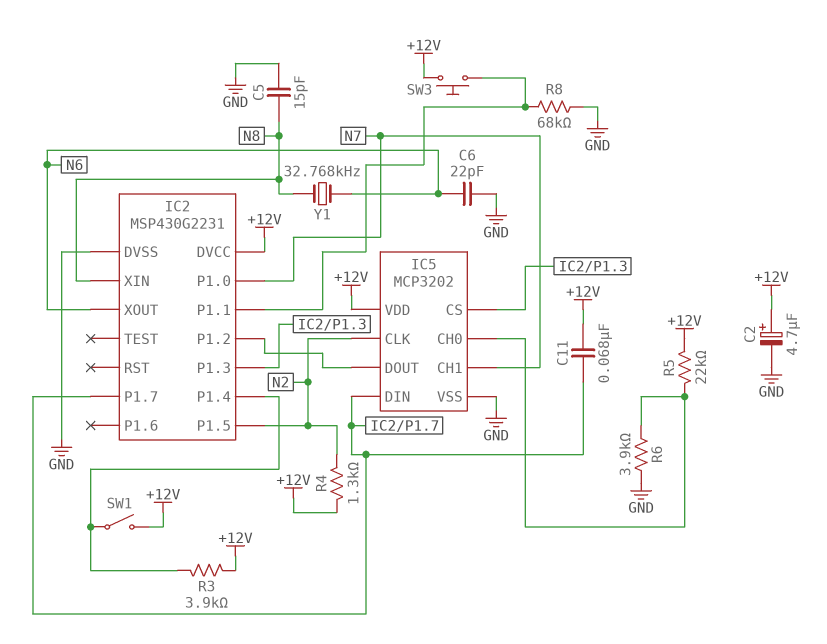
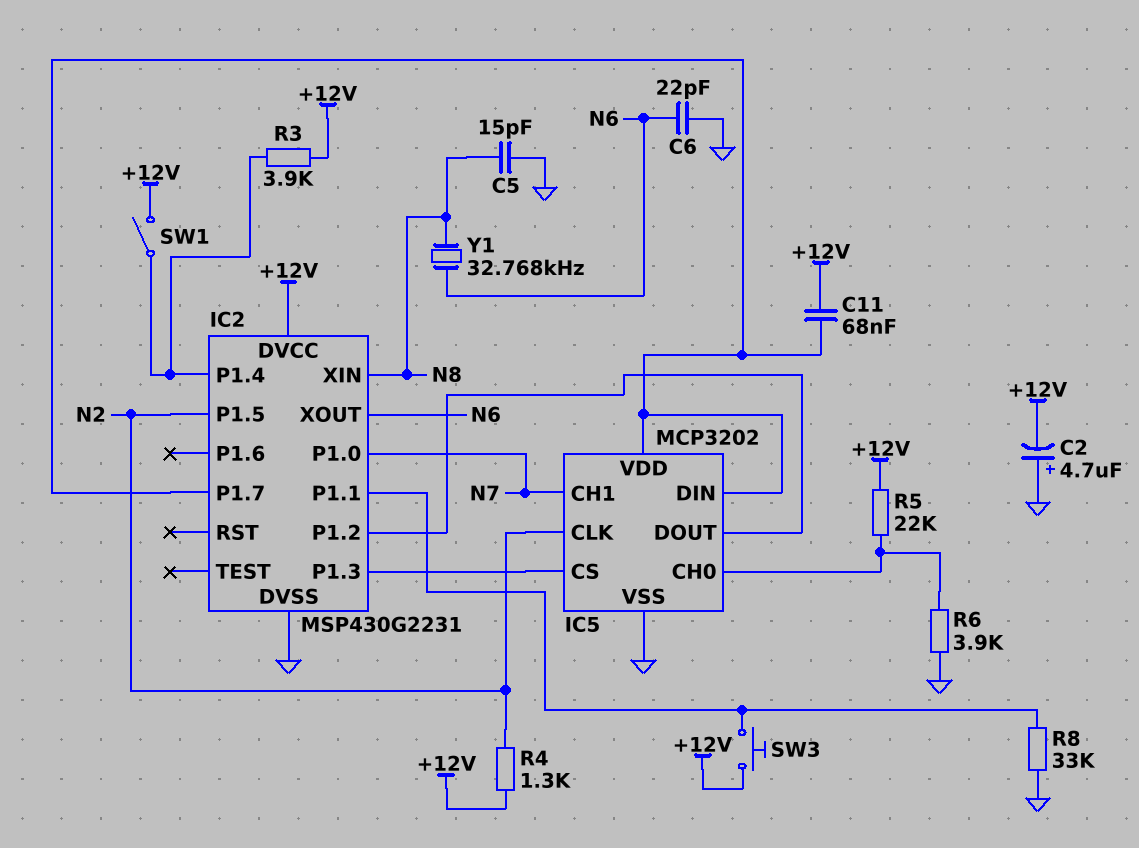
C2: 4.7uF (plus +12V, minus GND) -> 4.7uF (plus GND, minus +12V)
IC5 pin VDD: +12V -> IC2/P1.7
R8: 68k (GND, IC2/P1.1) -> 33k (GND, IC2/P1.1)

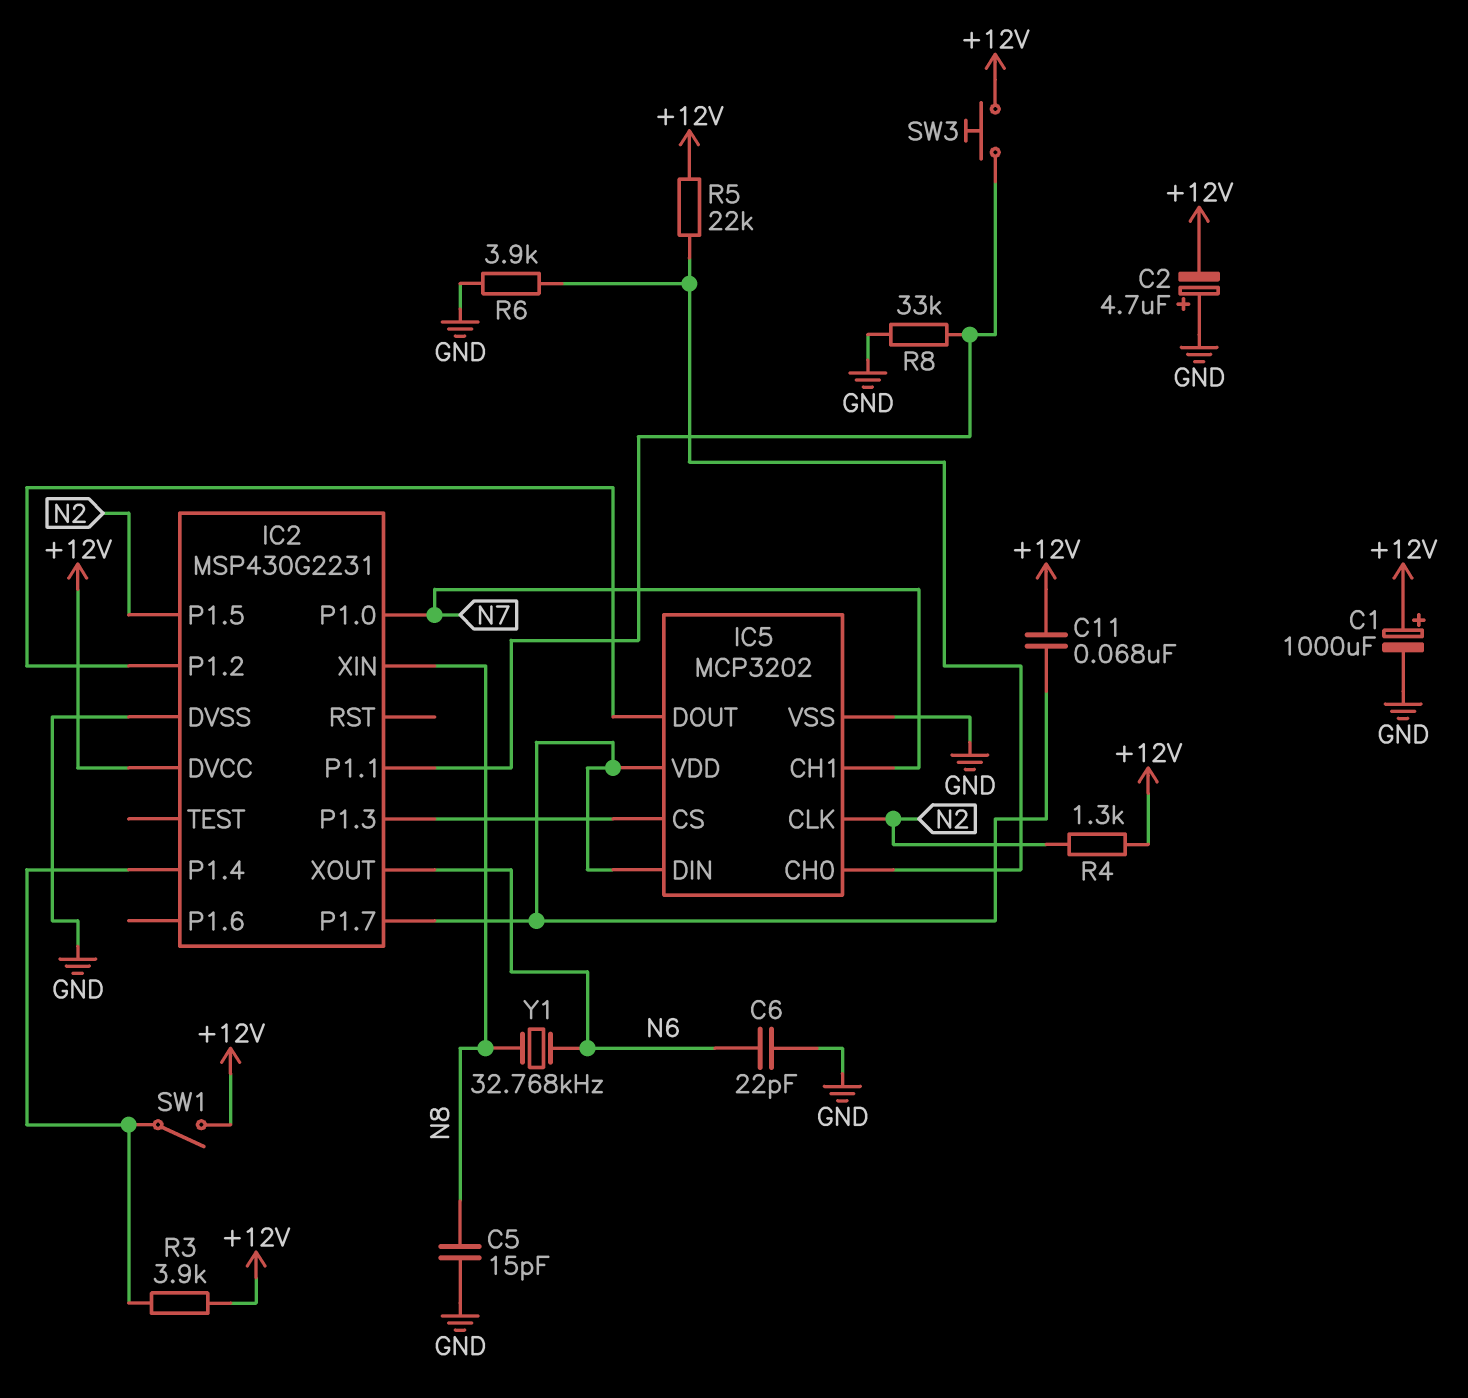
C1: none -> 1000uF (plus +12V, minus GND)

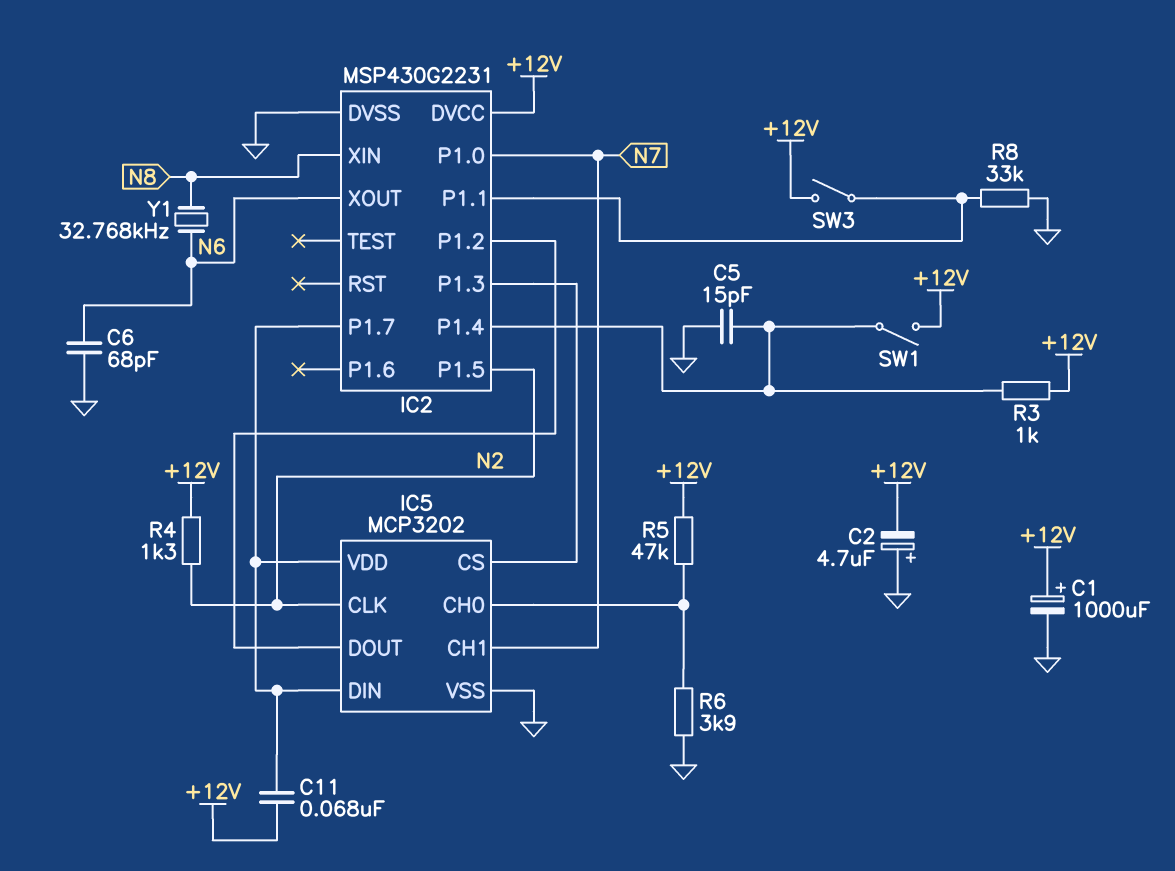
C5: 15pF (GND, N8) -> 15pF (GND, IC2/P1.4)
C6: 22pF (GND, N6) -> 68pF (GND, N6)
R3: 3.9k (+12V, IC2/P1.4) -> 1k (+12V, IC2/P1.4)
R5: 22k (+12V, IC5/CH0) -> 47k (+12V, IC5/CH0)
SW3: button (+12V, IC2/P1.1) -> switch (+12V, IC2/P1.1)

